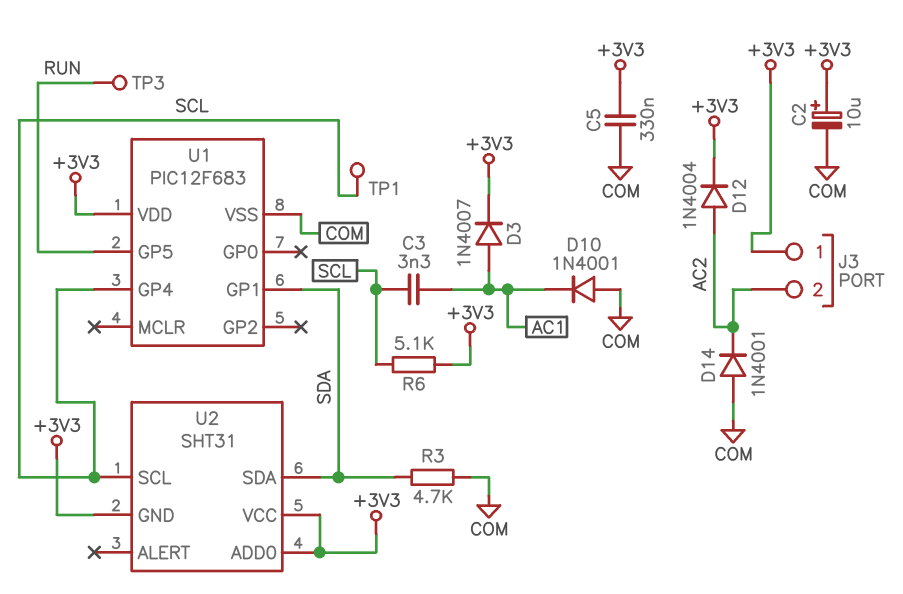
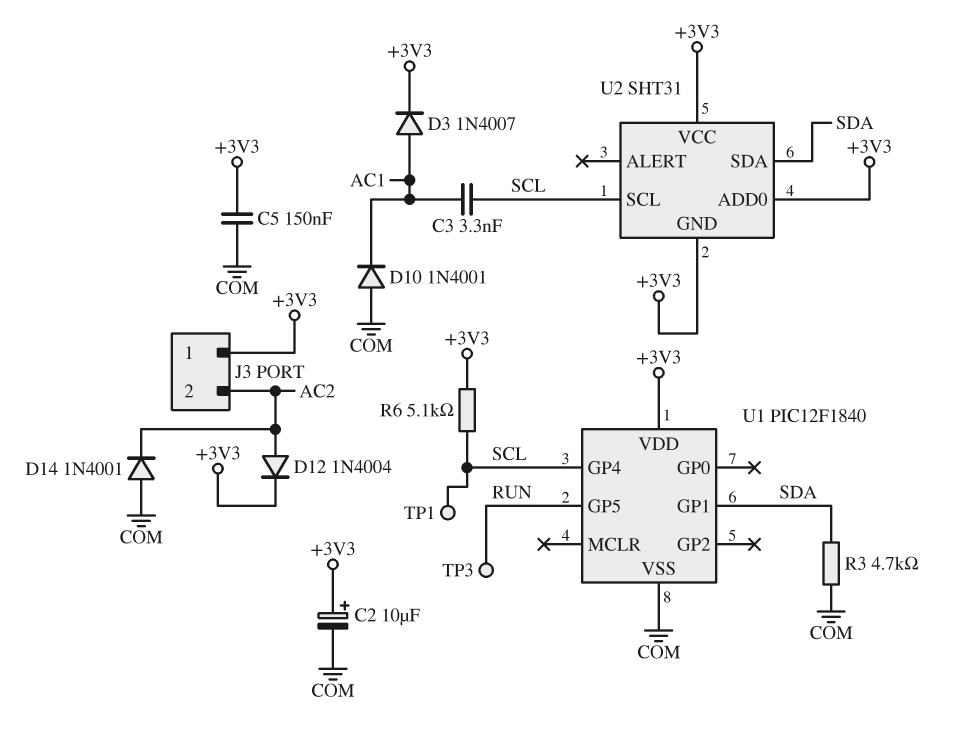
C5: 330nF (+3V3, COM) -> 150nF (+3V3, COM)
U1: PIC12F683 -> PIC12F1840

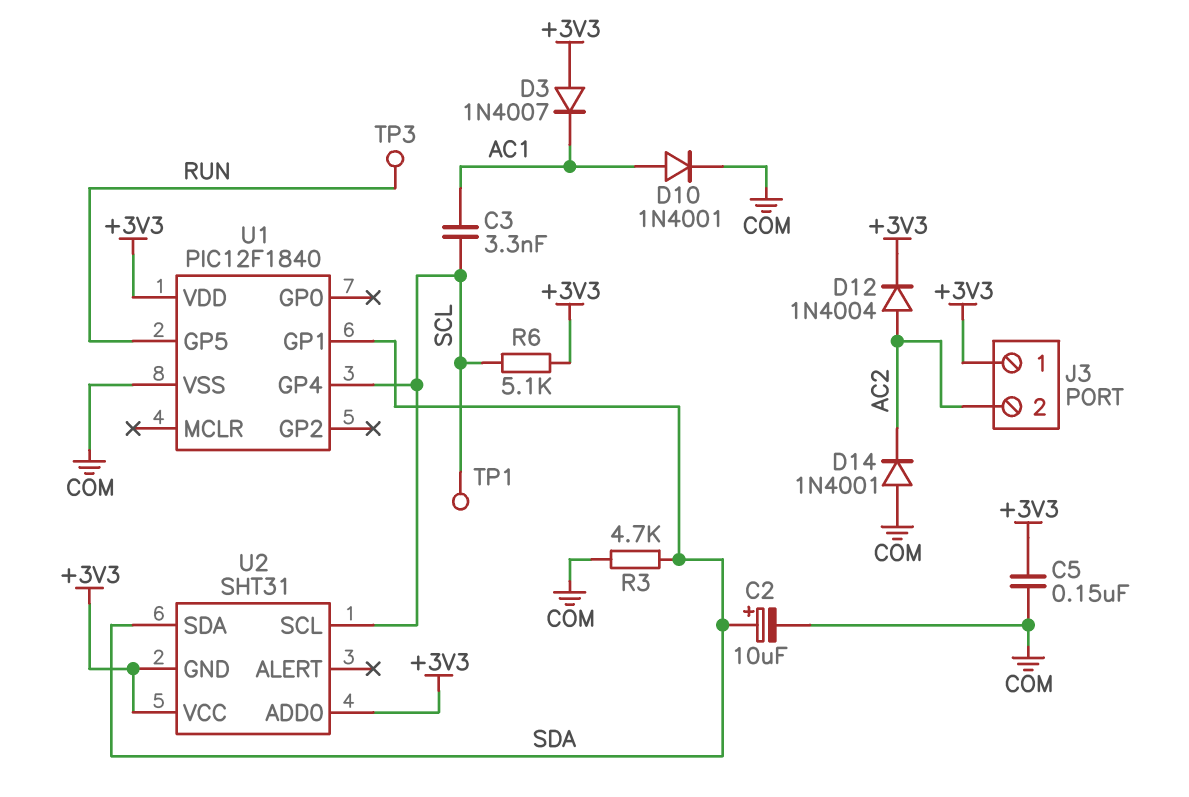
C2: 10uF (plus +3V3, minus COM) -> 10uF (plus SDA, minus COM)
D3: diode 1N4007 (A AC1, K +3V3) -> diode 1N4007 (A +3V3, K AC1)
D10: diode 1N4001 (A COM, K AC1) -> diode 1N4001 (A AC1, K COM)

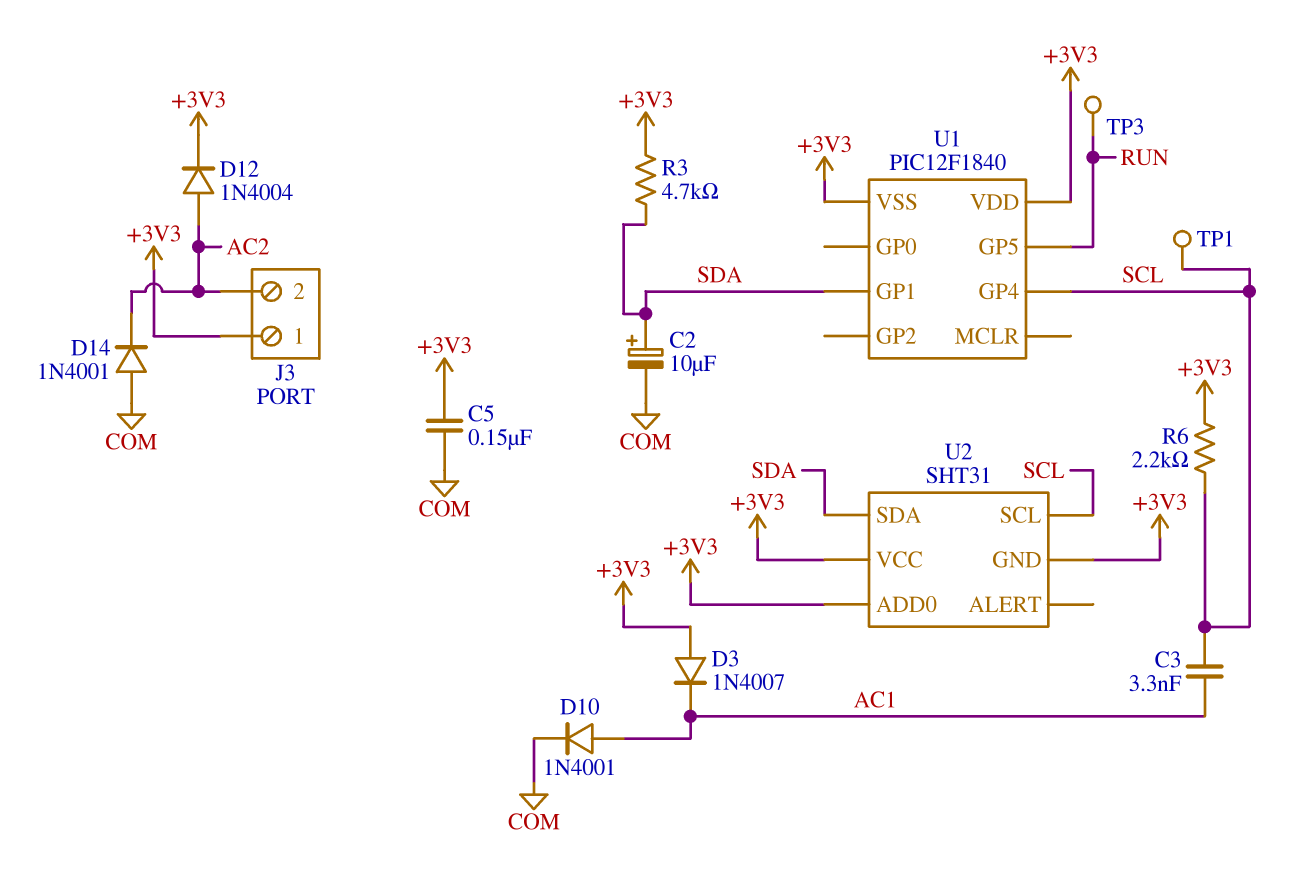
R3: 4.7k (COM, SDA) -> 4.7k (+3V3, SDA)
R6: 5.1k (+3V3, SCL) -> 2.2k (+3V3, SCL)
U1 pin VSS: COM -> +3V3

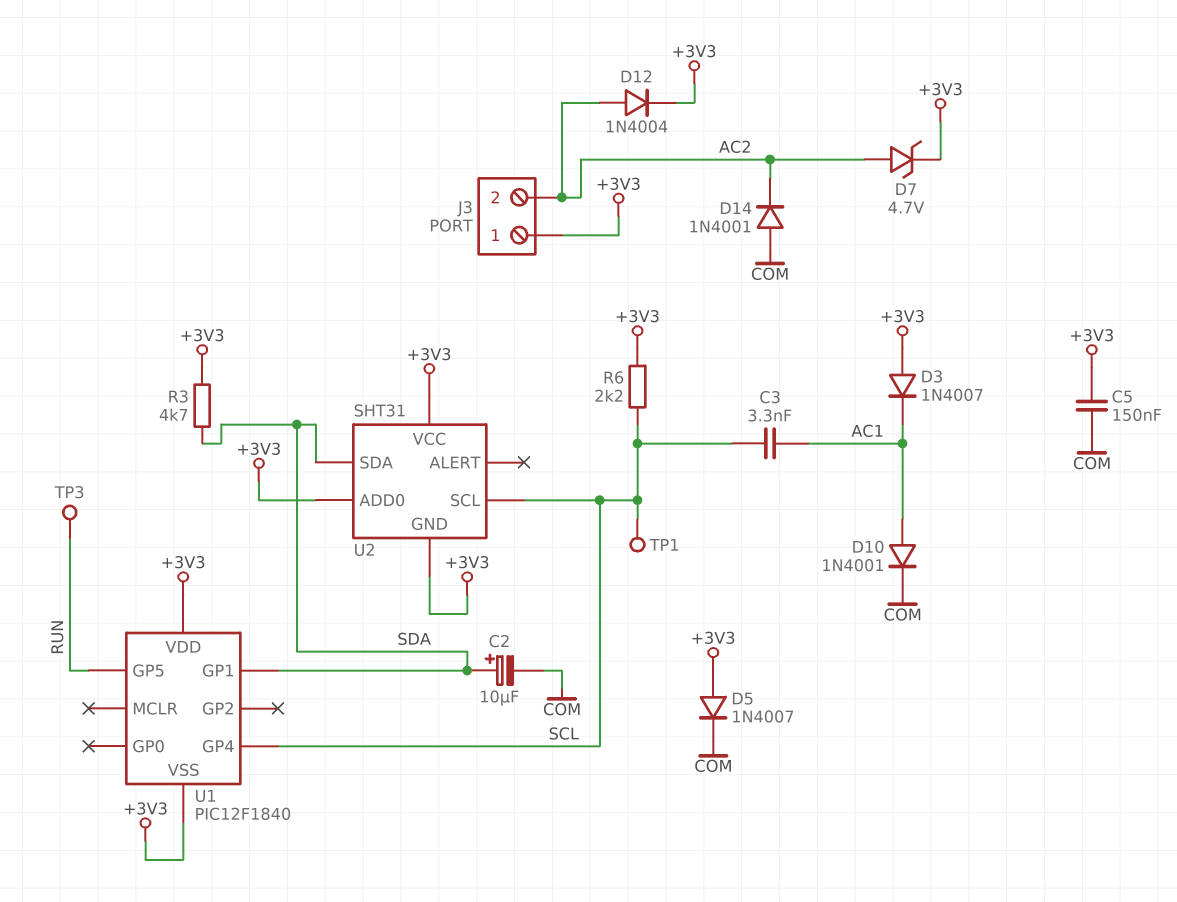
D5: none -> diode 1N4007 (A +3V3, K COM)
D7: none -> zener 4.7V (A AC2, K +3V3)

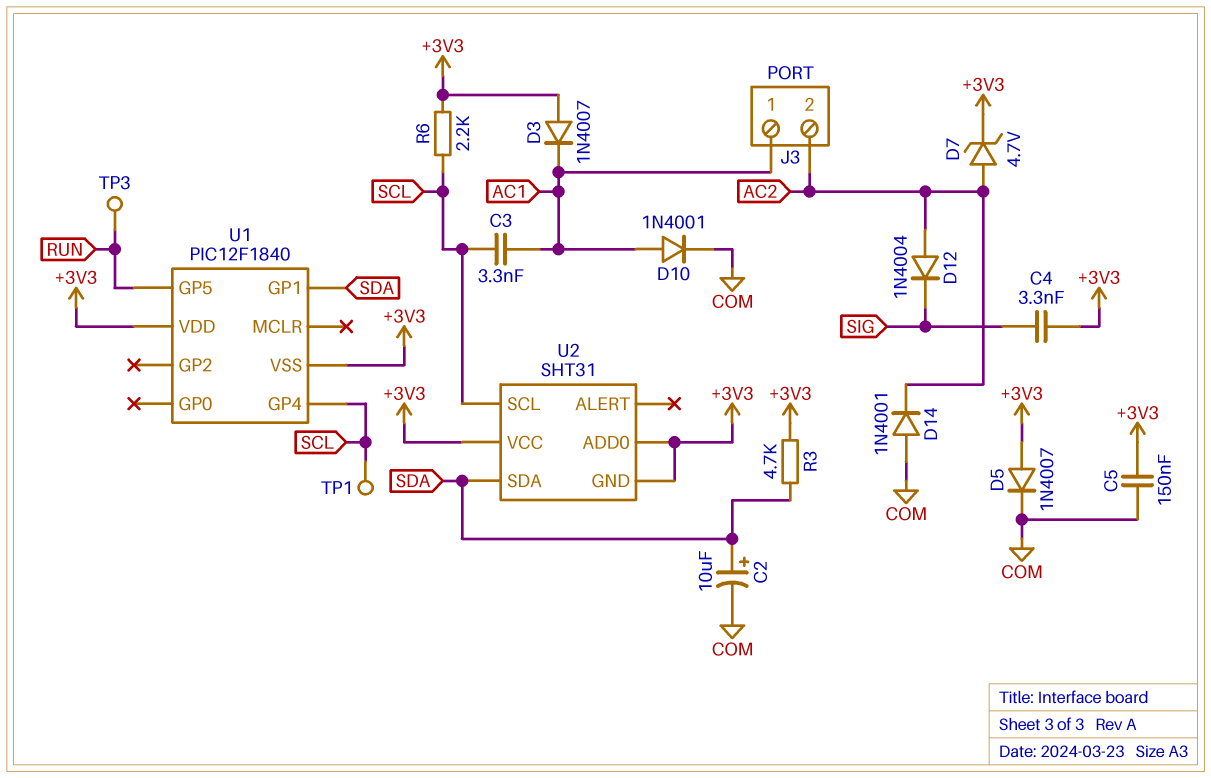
C4: none -> 3.3nF (+3V3, SIG)
D12: diode 1N4004 (A AC2, K +3V3) -> diode 1N4004 (A AC2, K SIG)
J3 pin 1: +3V3 -> AC1

